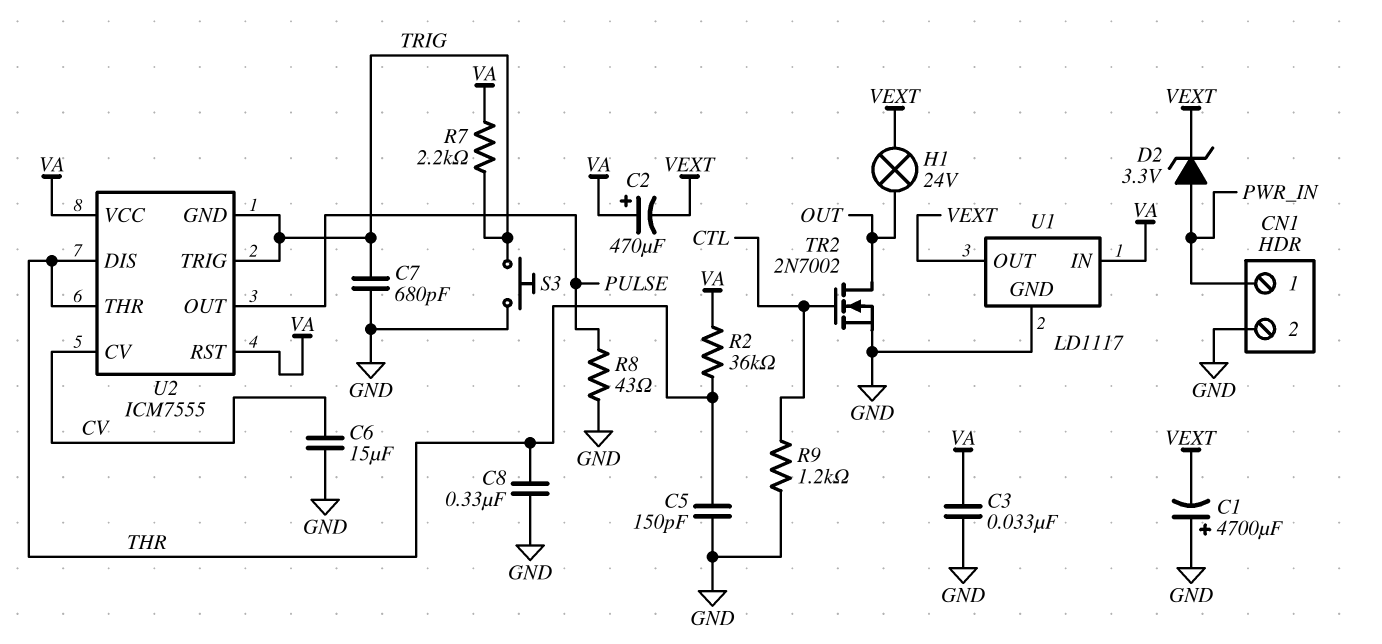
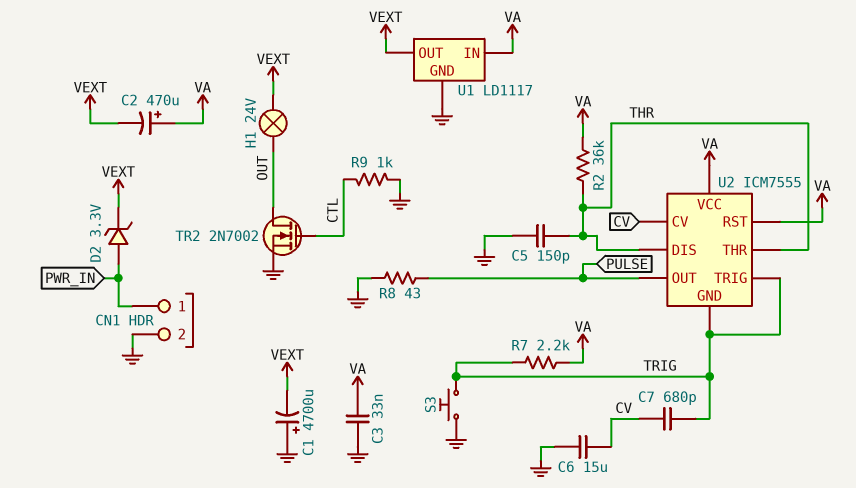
C7: 680pF (GND, TRIG) -> 680pF (CV, TRIG)
C8: 330nF (GND, THR) -> none
R9: 1.2k (CTL, GND) -> 1k (CTL, GND)

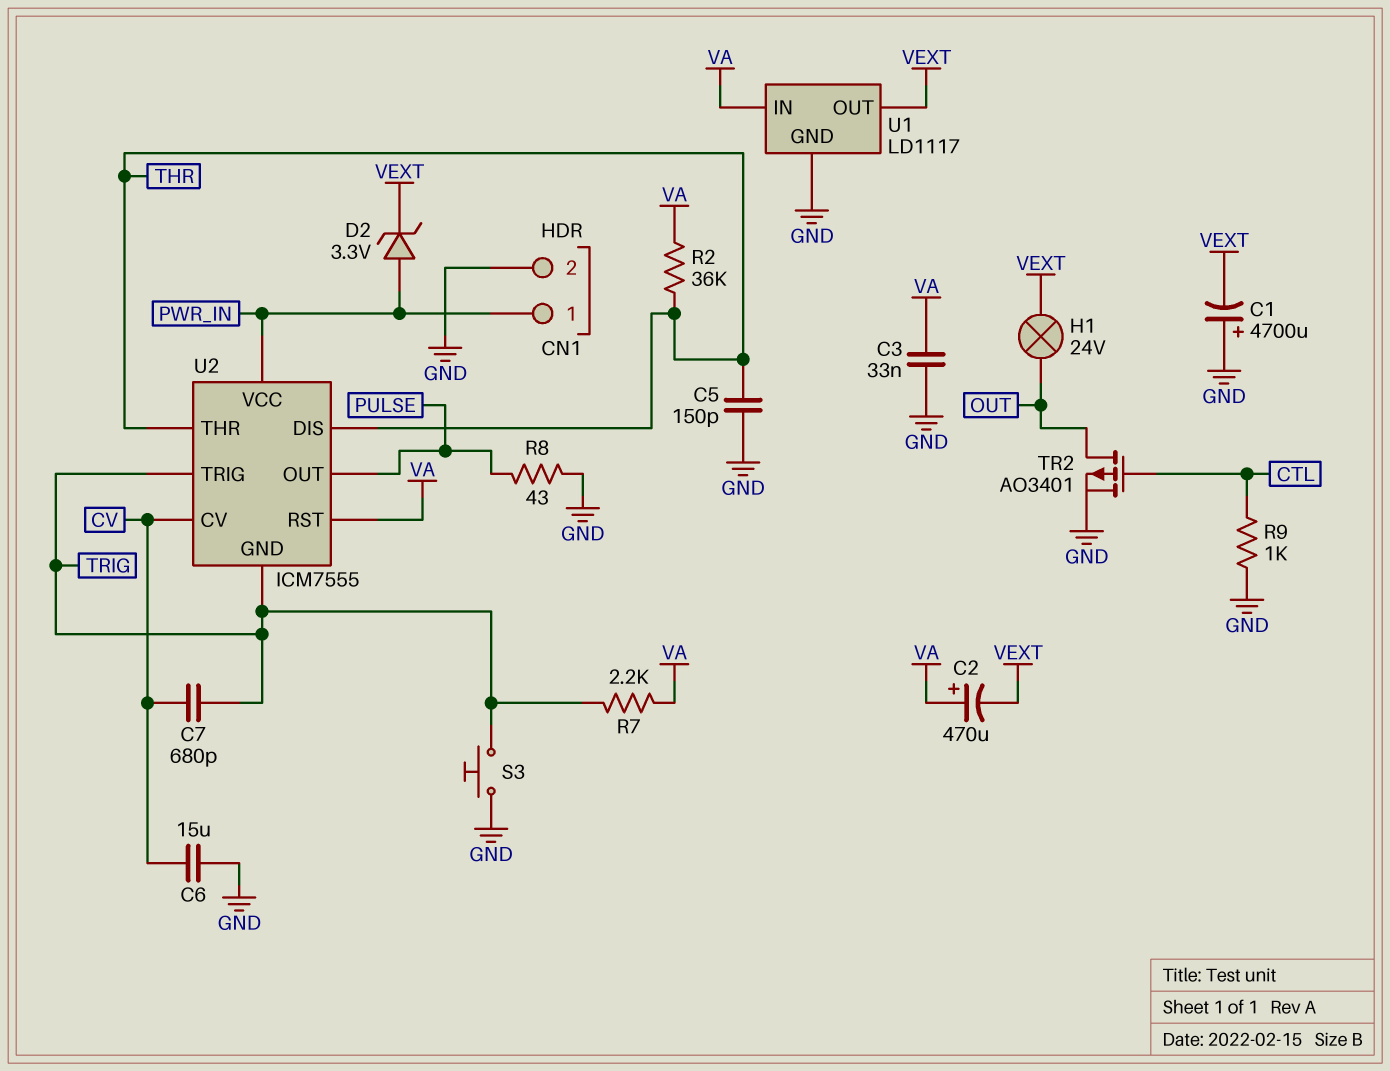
TR2: NMOS 2N7002 (G CTL, D OUT, S GND) -> PMOS AO3401 (G CTL, D OUT, S GND)
U2 pin VCC: VA -> PWR_IN

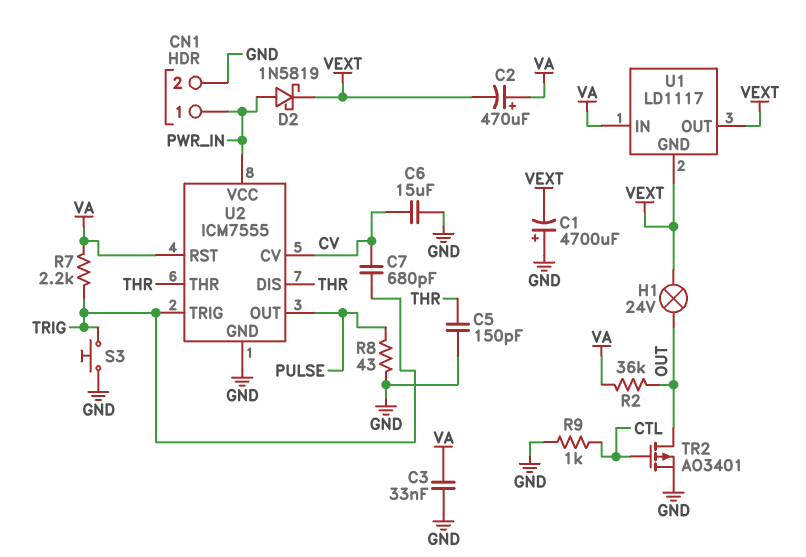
D2: zener 3.3V (A PWR_IN, K VEXT) -> schottky 1N5819 (A PWR_IN, K VEXT)
R2: 36k (THR, VA) -> 36k (OUT, VA)
U1 pin GND: GND -> VEXT
U2 pin GND: TRIG -> GND

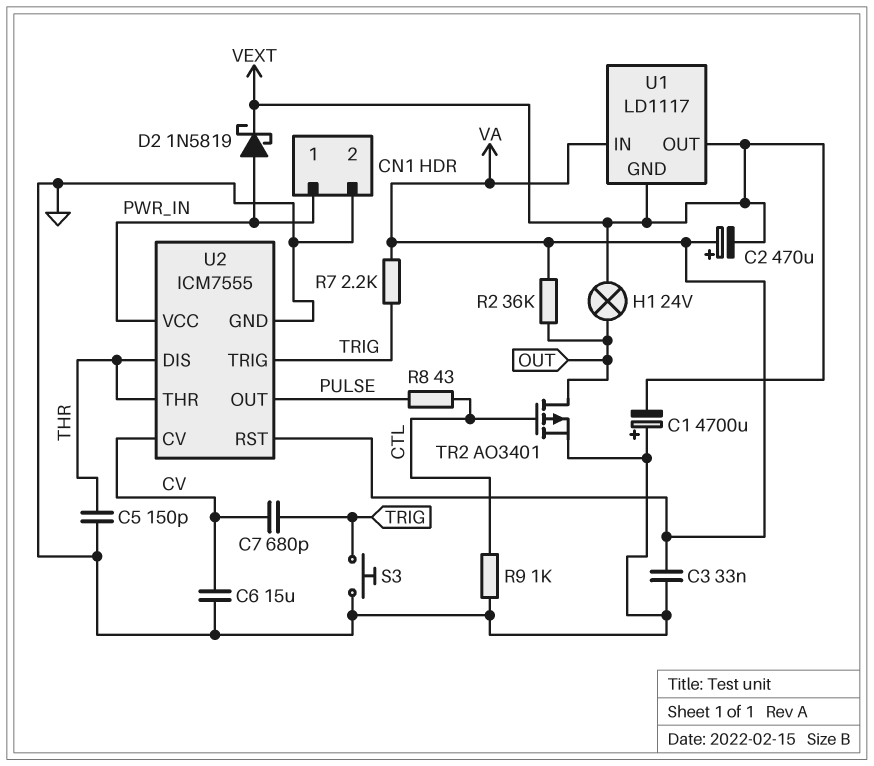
R8: 43 (GND, PULSE) -> 43 (CTL, PULSE)

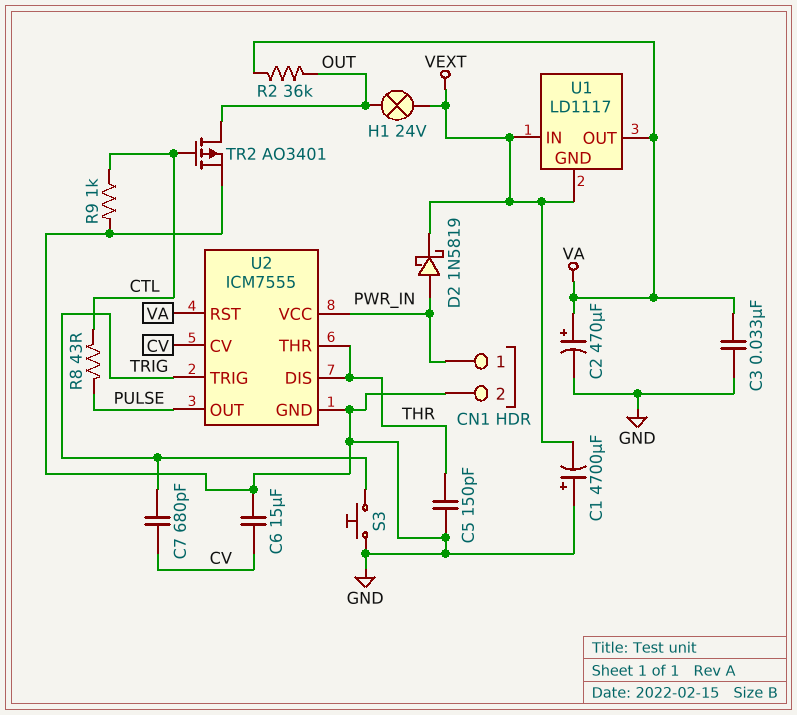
C2: 470uF (plus VA, minus VEXT) -> 470uF (plus VA, minus GND)
R7: 2.2k (TRIG, VA) -> none
U1 pin IN: VA -> VEXT
U1 pin OUT: VEXT -> VA

